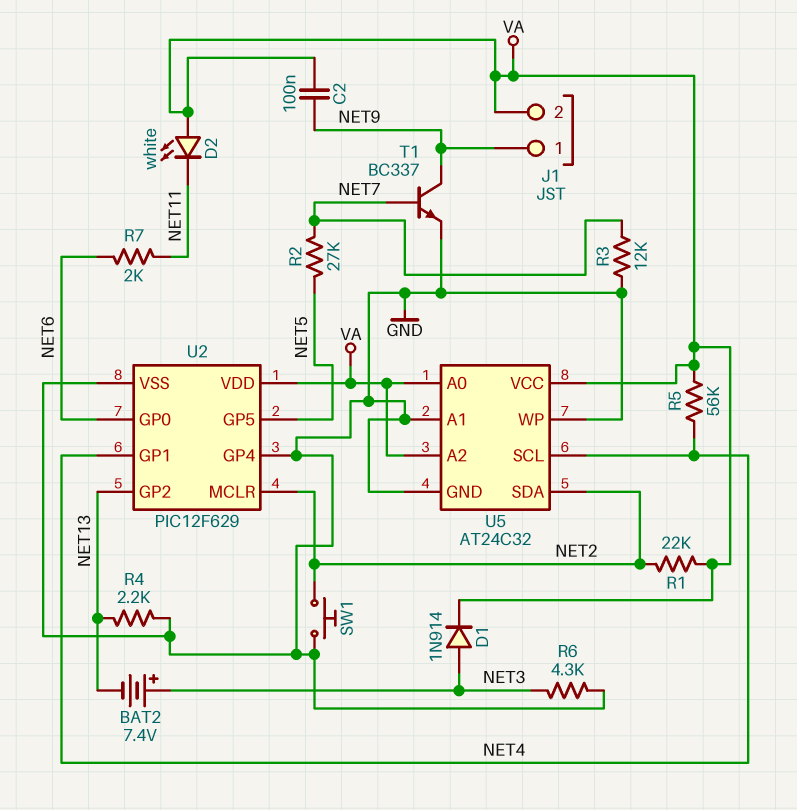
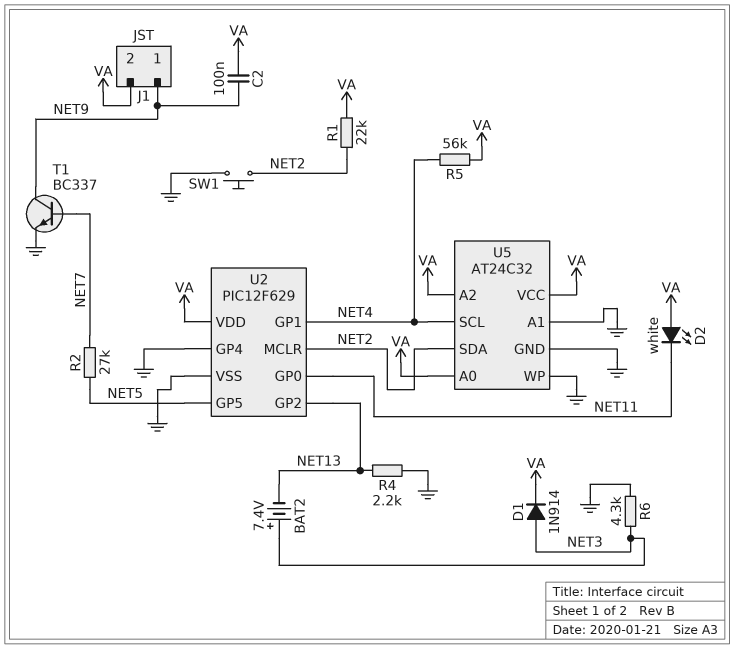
R3: 12k (GND, NET7) -> none
R7: 2k (NET6, NET11) -> none
U2 pin GP0: NET6 -> NET11

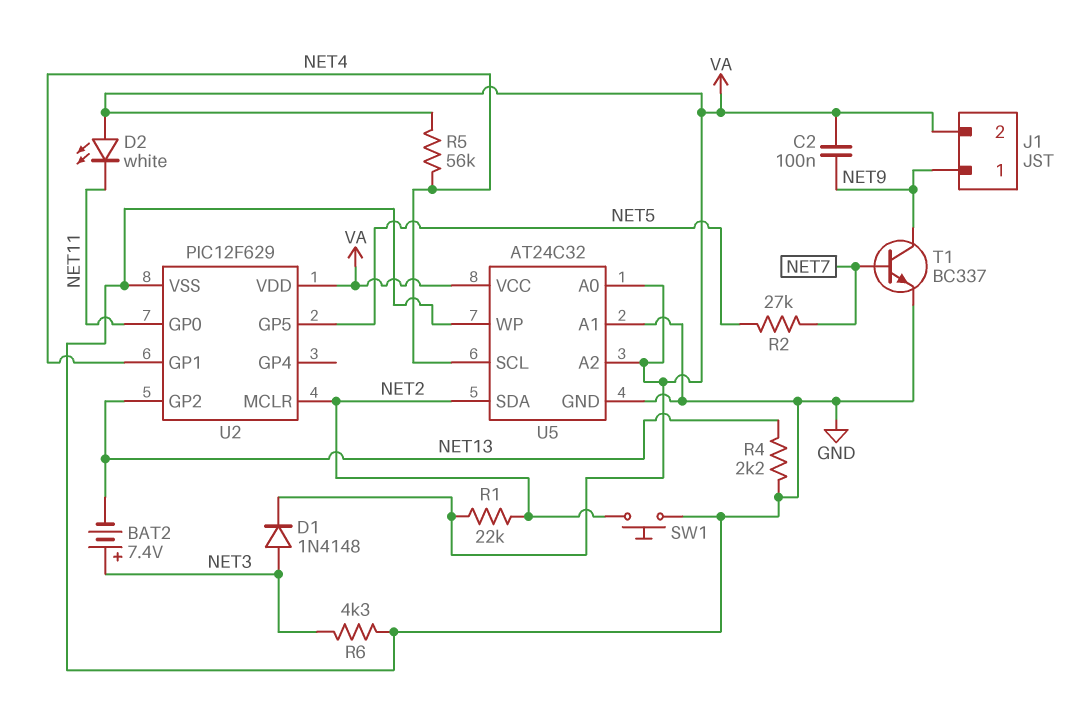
D1: diode 1N914 (A NET3, K VA) -> diode 1N4148 (A NET3, K VA)
U2 pin GP4: GND -> none

